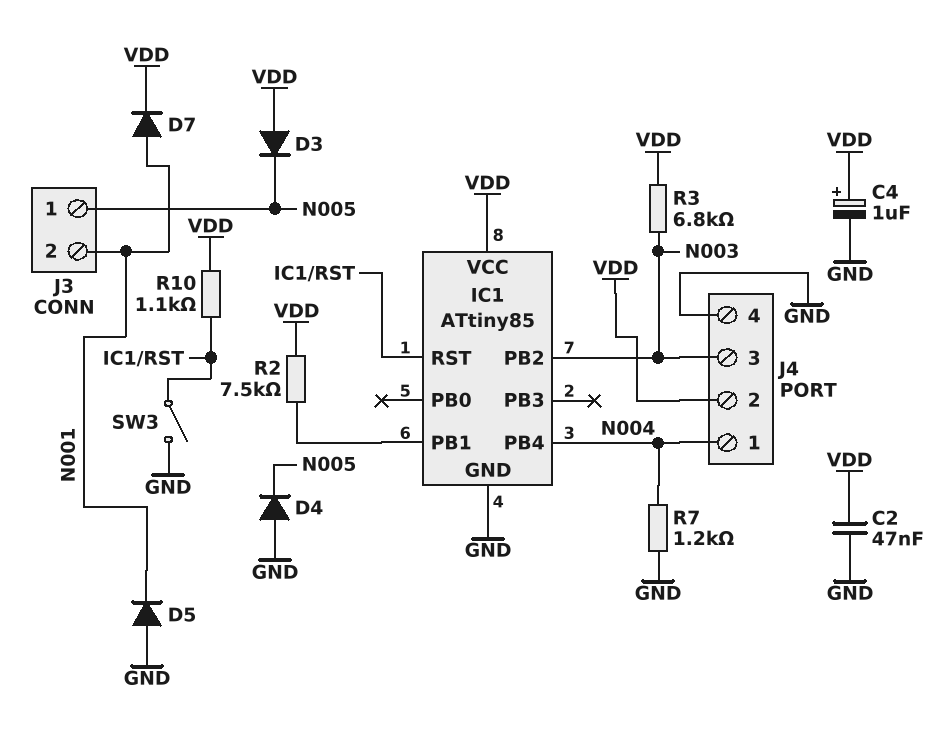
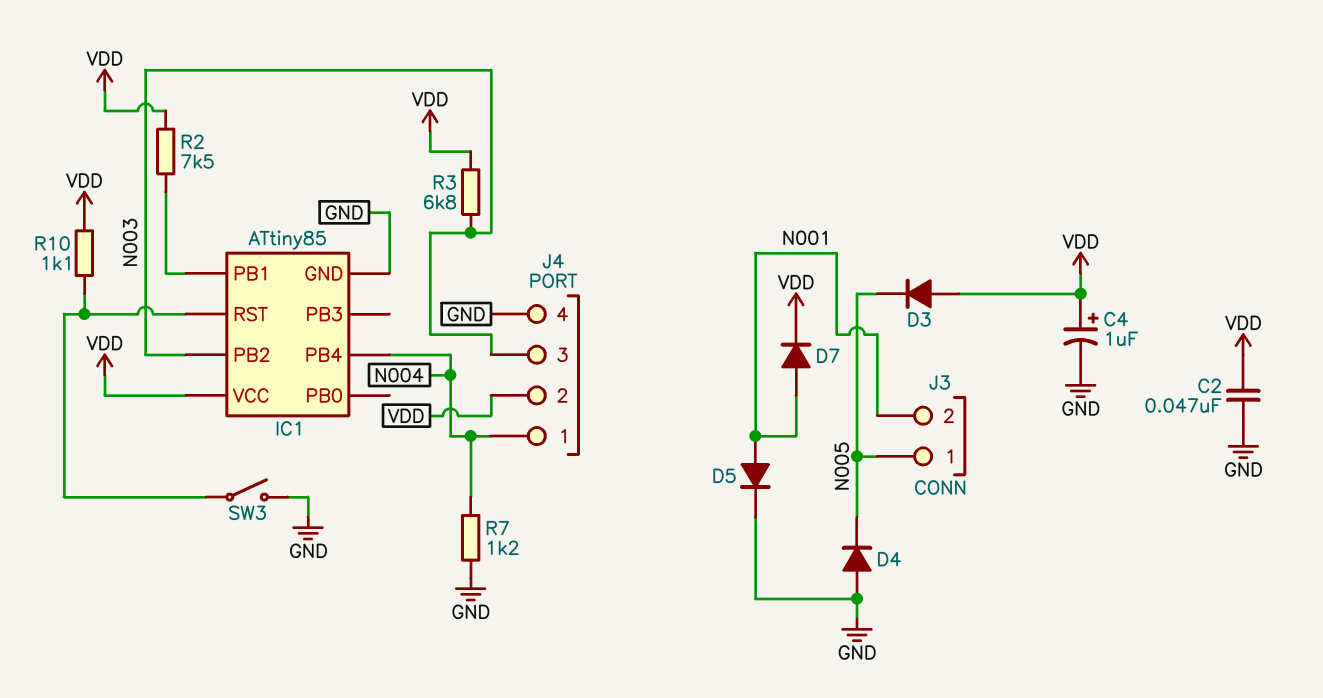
D5: diode (A GND, K N001) -> diode (A N001, K GND)

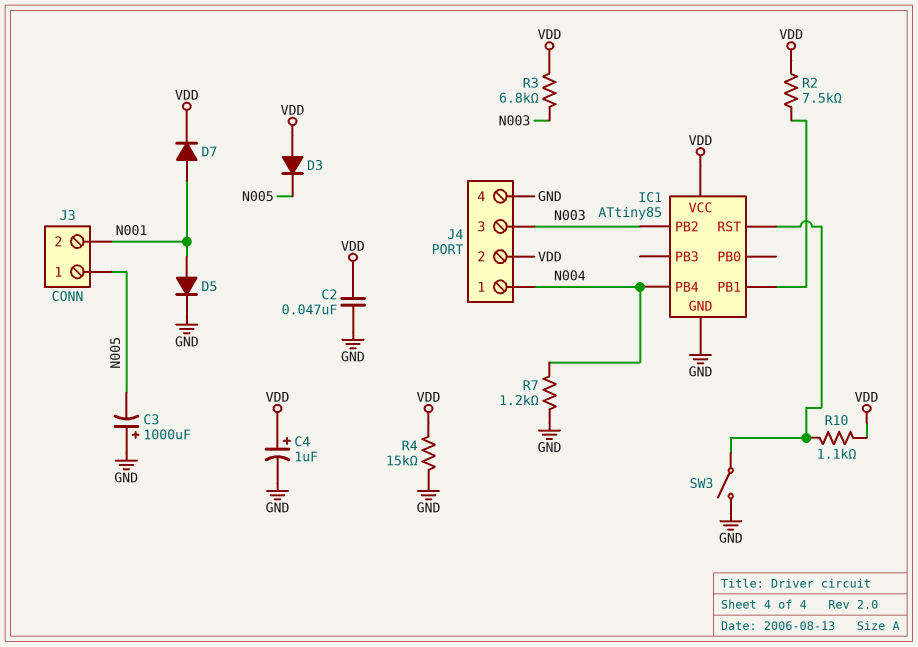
C3: none -> 1000uF (plus GND, minus N005)
D4: diode (A GND, K N005) -> none
R4: none -> 15k (GND, VDD)

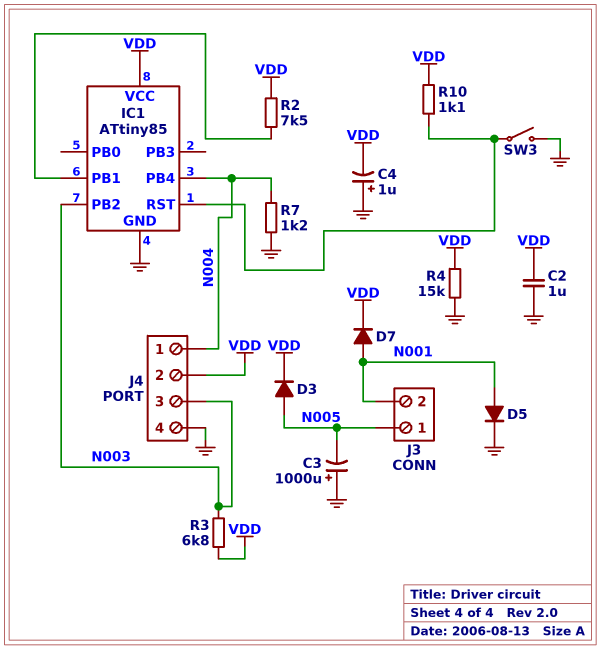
C2: 47nF (GND, VDD) -> 1uF (GND, VDD)
C4: 1uF (plus VDD, minus GND) -> 1uF (plus GND, minus VDD)
D3: diode (A VDD, K N005) -> diode (A N005, K VDD)

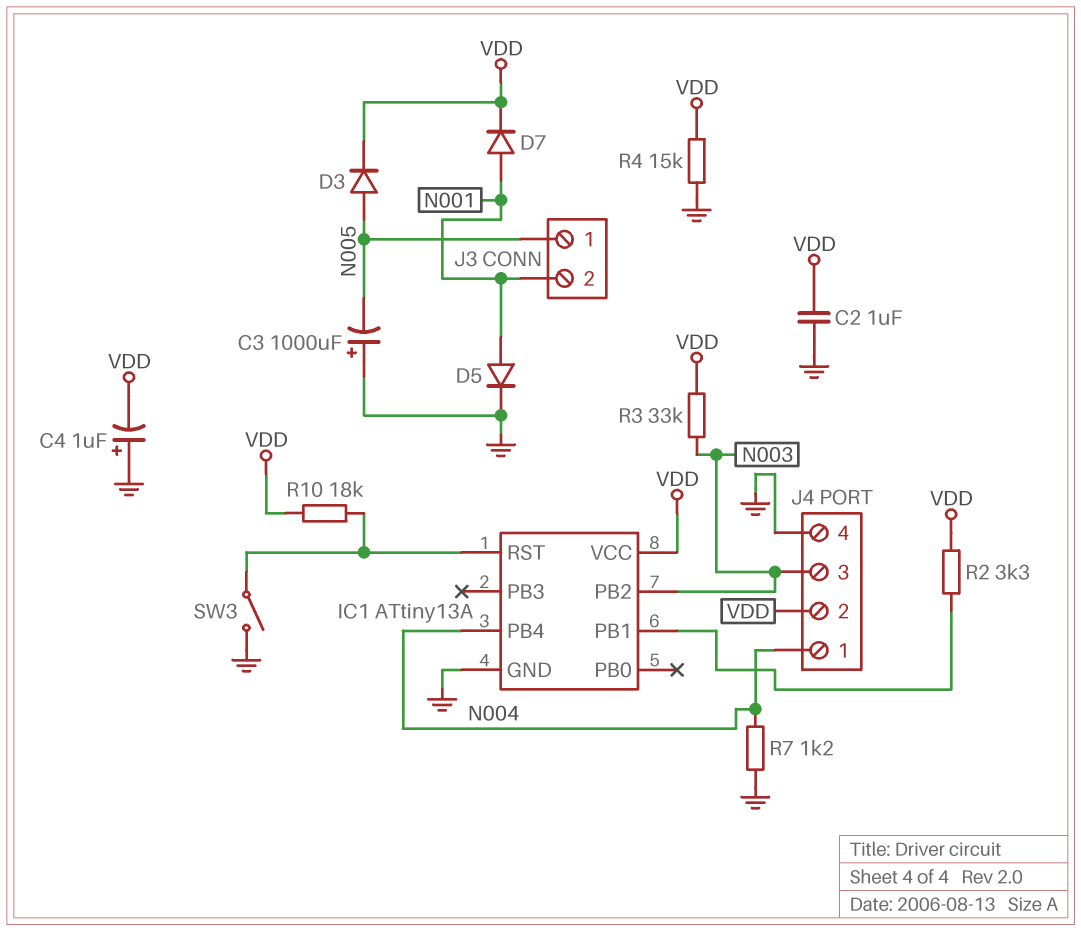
IC1: ATtiny85 -> ATtiny13A
R2: 7.5k (IC1/PB1, VDD) -> 3.3k (IC1/PB1, VDD)
R3: 6.8k (N003, VDD) -> 33k (N003, VDD)
R10: 1.1k (IC1/RST, VDD) -> 18k (IC1/RST, VDD)

